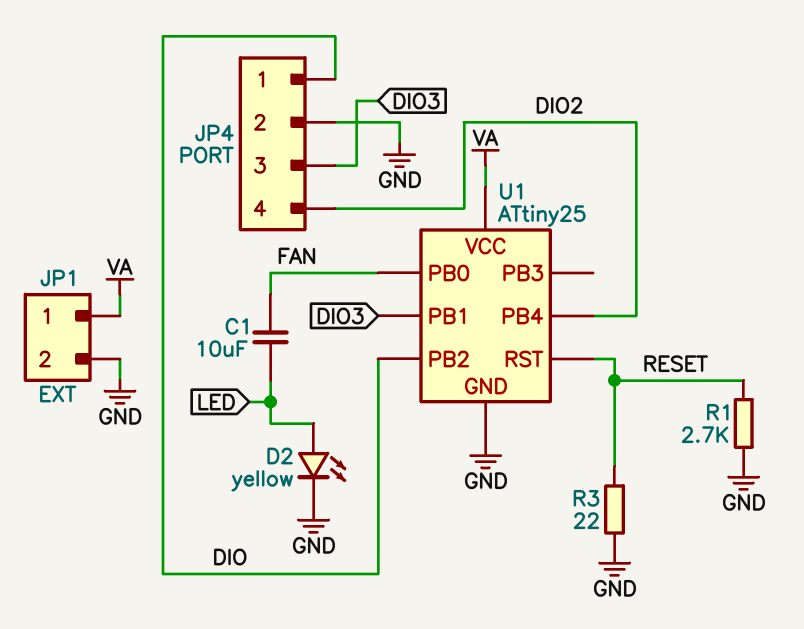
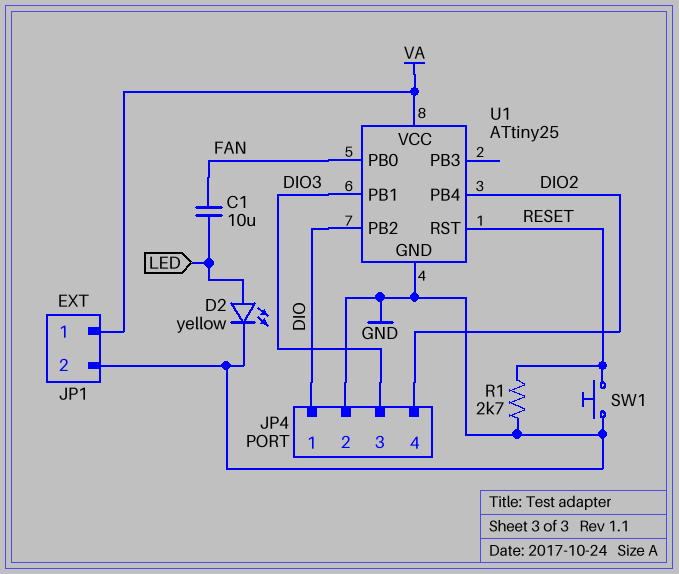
R3: 22 (GND, RESET) -> none
SW1: none -> button (GND, RESET)

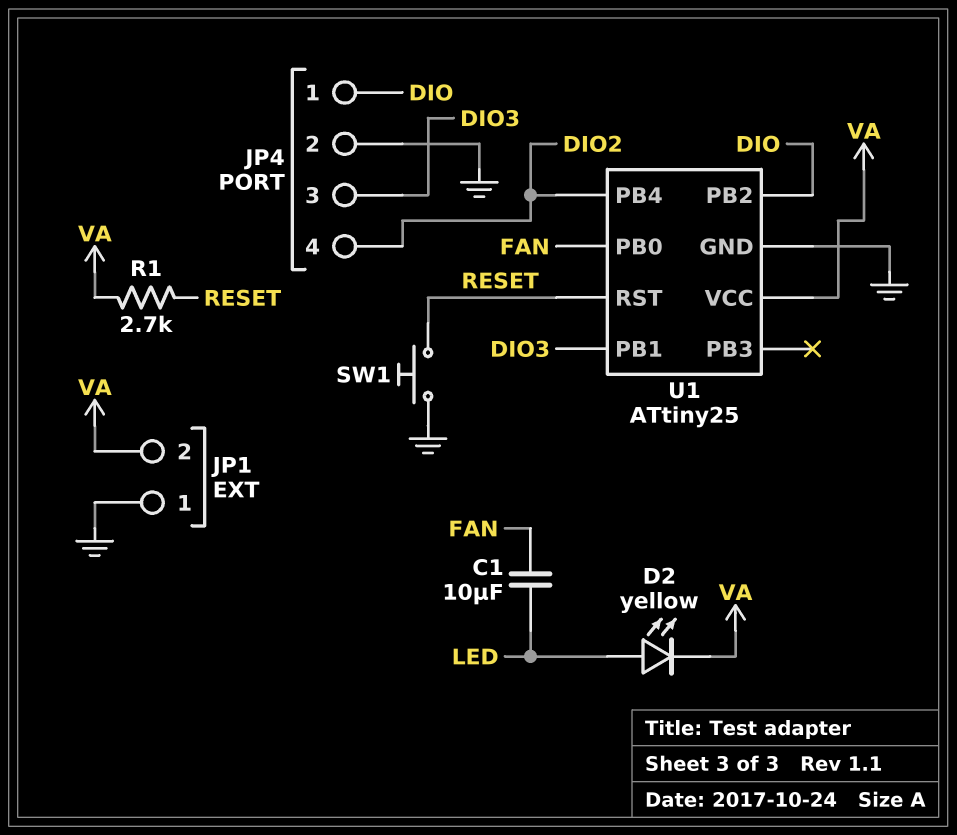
D2: LED yellow (A LED, K GND) -> LED yellow (A LED, K VA)
JP1 pin 1: VA -> GND
JP1 pin 2: GND -> VA
R1: 2.7k (GND, RESET) -> 2.7k (RESET, VA)

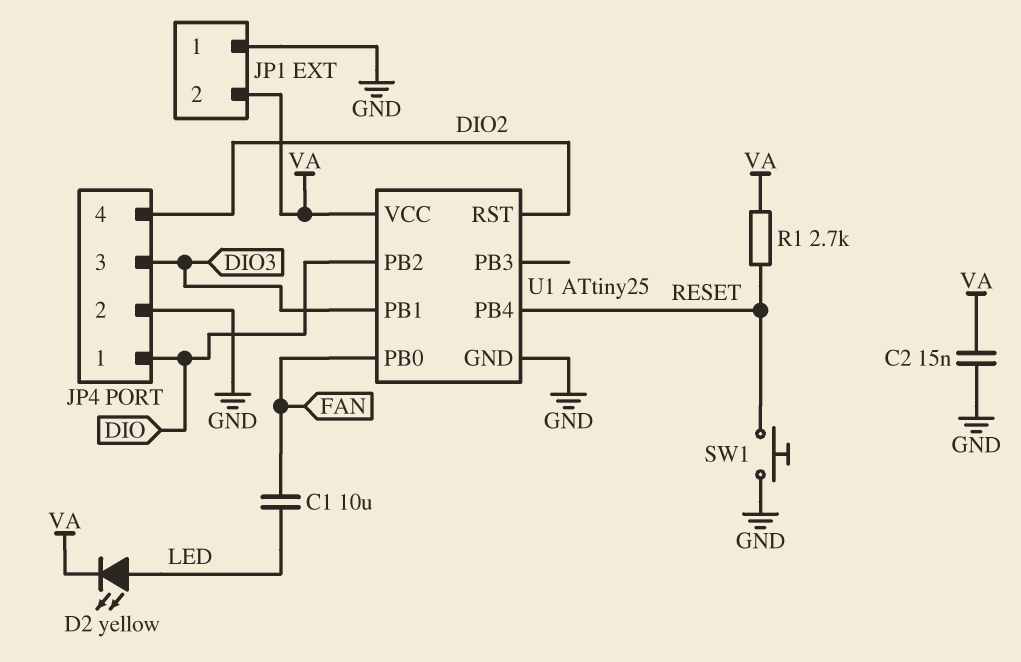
C2: none -> 15nF (GND, VA)
U1 pin PB4: DIO2 -> RESET
U1 pin RST: RESET -> DIO2

